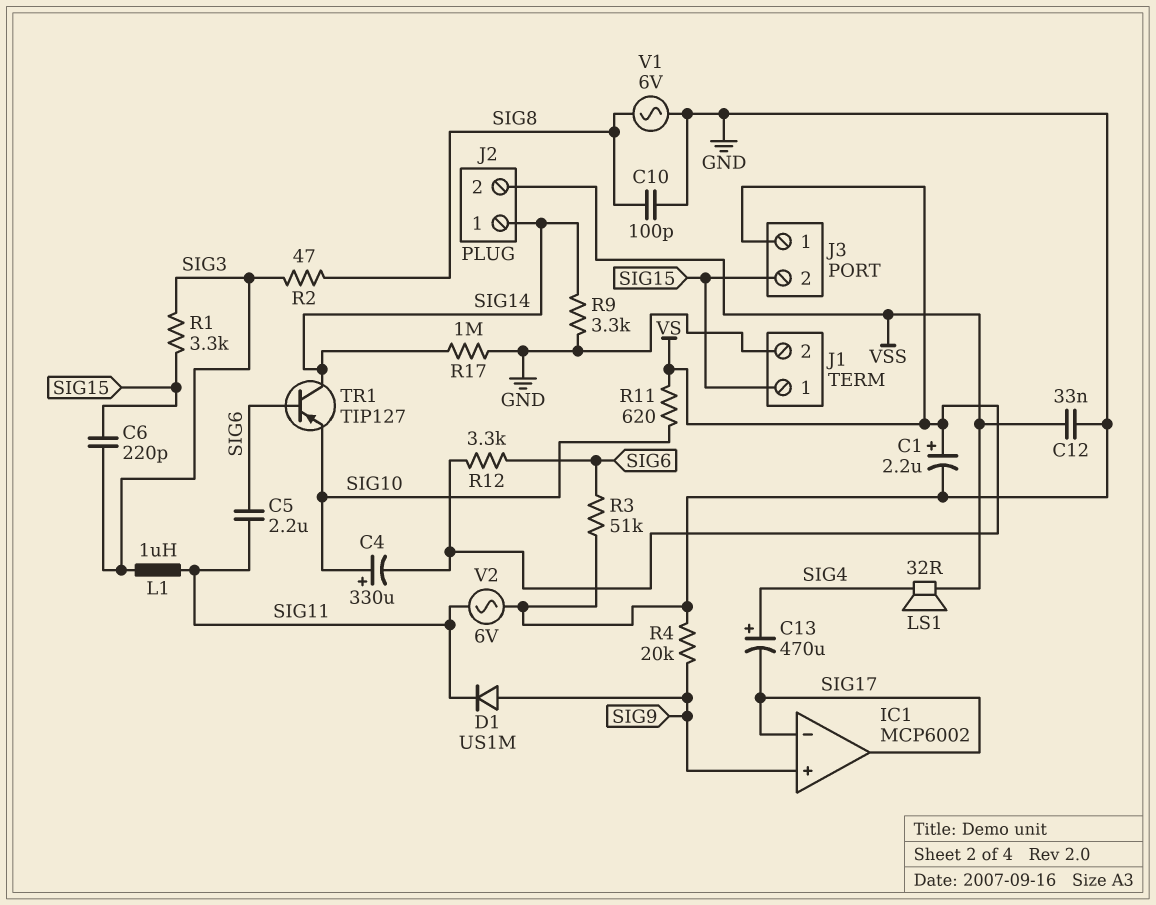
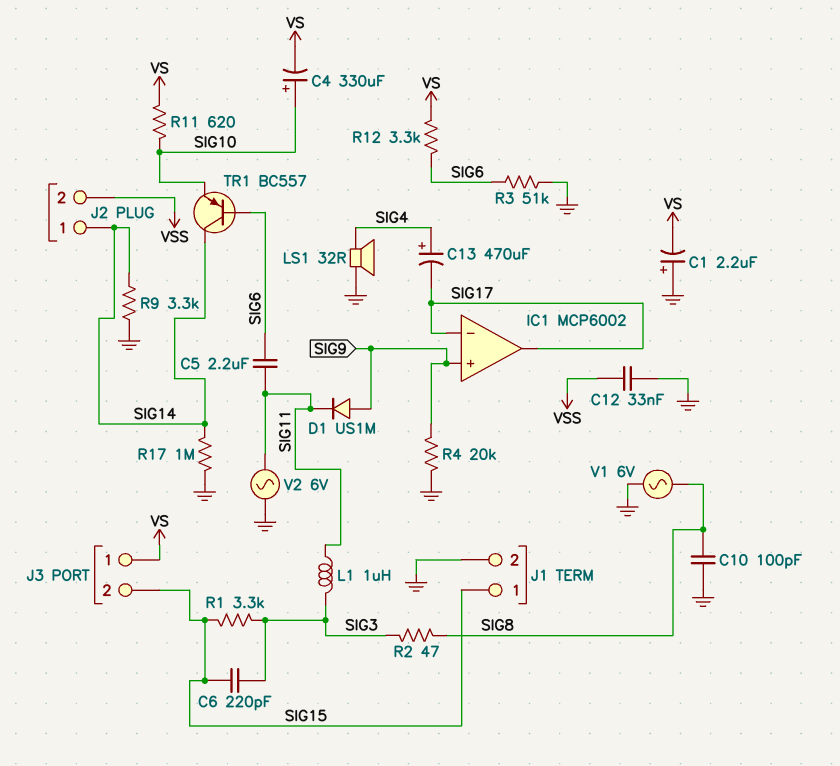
C1: 2.2uF (plus VS, minus GND) -> 2.2uF (plus GND, minus VS)
LS1: speaker 32R (SIG4, VSS) -> speaker 32R (GND, SIG4)
TR1: PNP TIP127 (B SIG6, C SIG14, E SIG10) -> PNP BC557 (B SIG6, C SIG14, E SIG10)

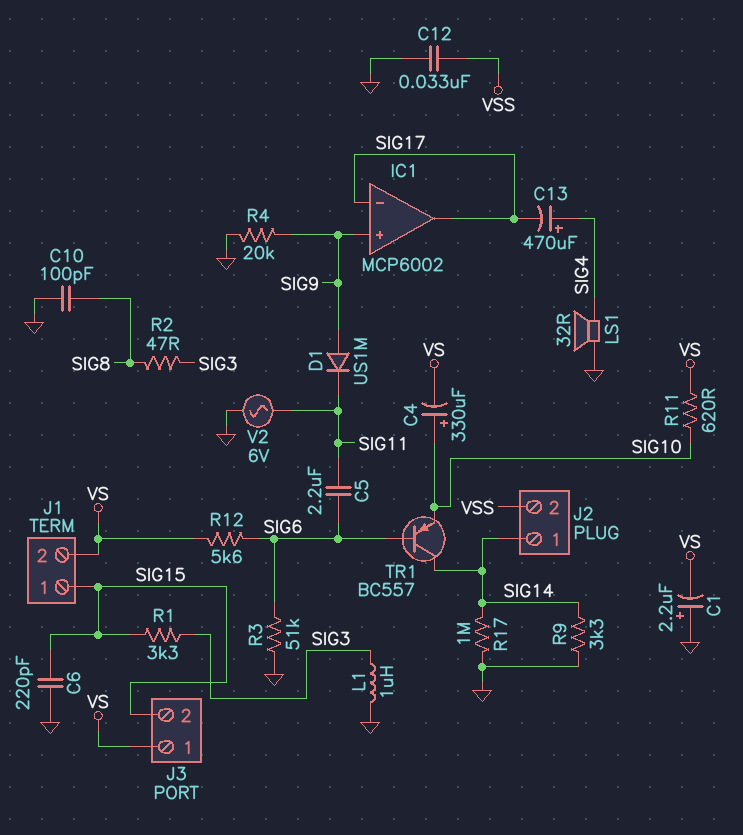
C6: 220pF (SIG3, SIG15) -> 220pF (GND, SIG15)
J1 pin 2: GND -> VS
L1: 1uH (SIG3, SIG11) -> 1uH (GND, SIG3)
R12: 3.3k (SIG6, VS) -> 5.6k (SIG6, VS)
V1: AC 6V (GND, SIG8) -> none

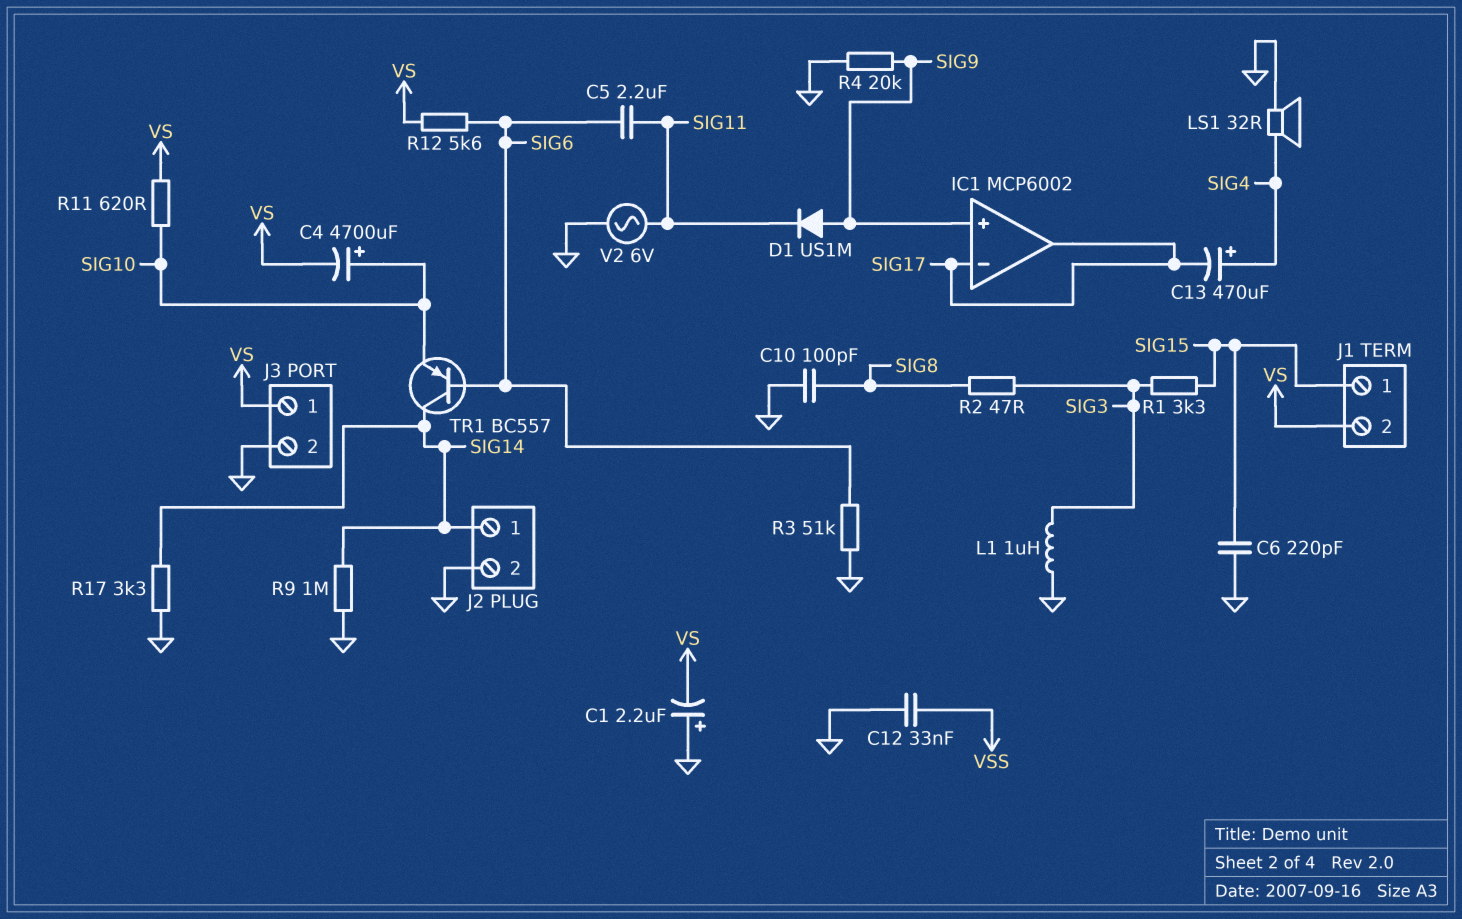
C4: 330uF (plus SIG10, minus VS) -> 4700uF (plus SIG10, minus VS)
J2 pin 2: VSS -> GND
J3 pin 2: SIG15 -> GND
R9: 3.3k (GND, SIG14) -> 1M (GND, SIG14)
R17: 1M (GND, SIG14) -> 3.3k (GND, SIG14)

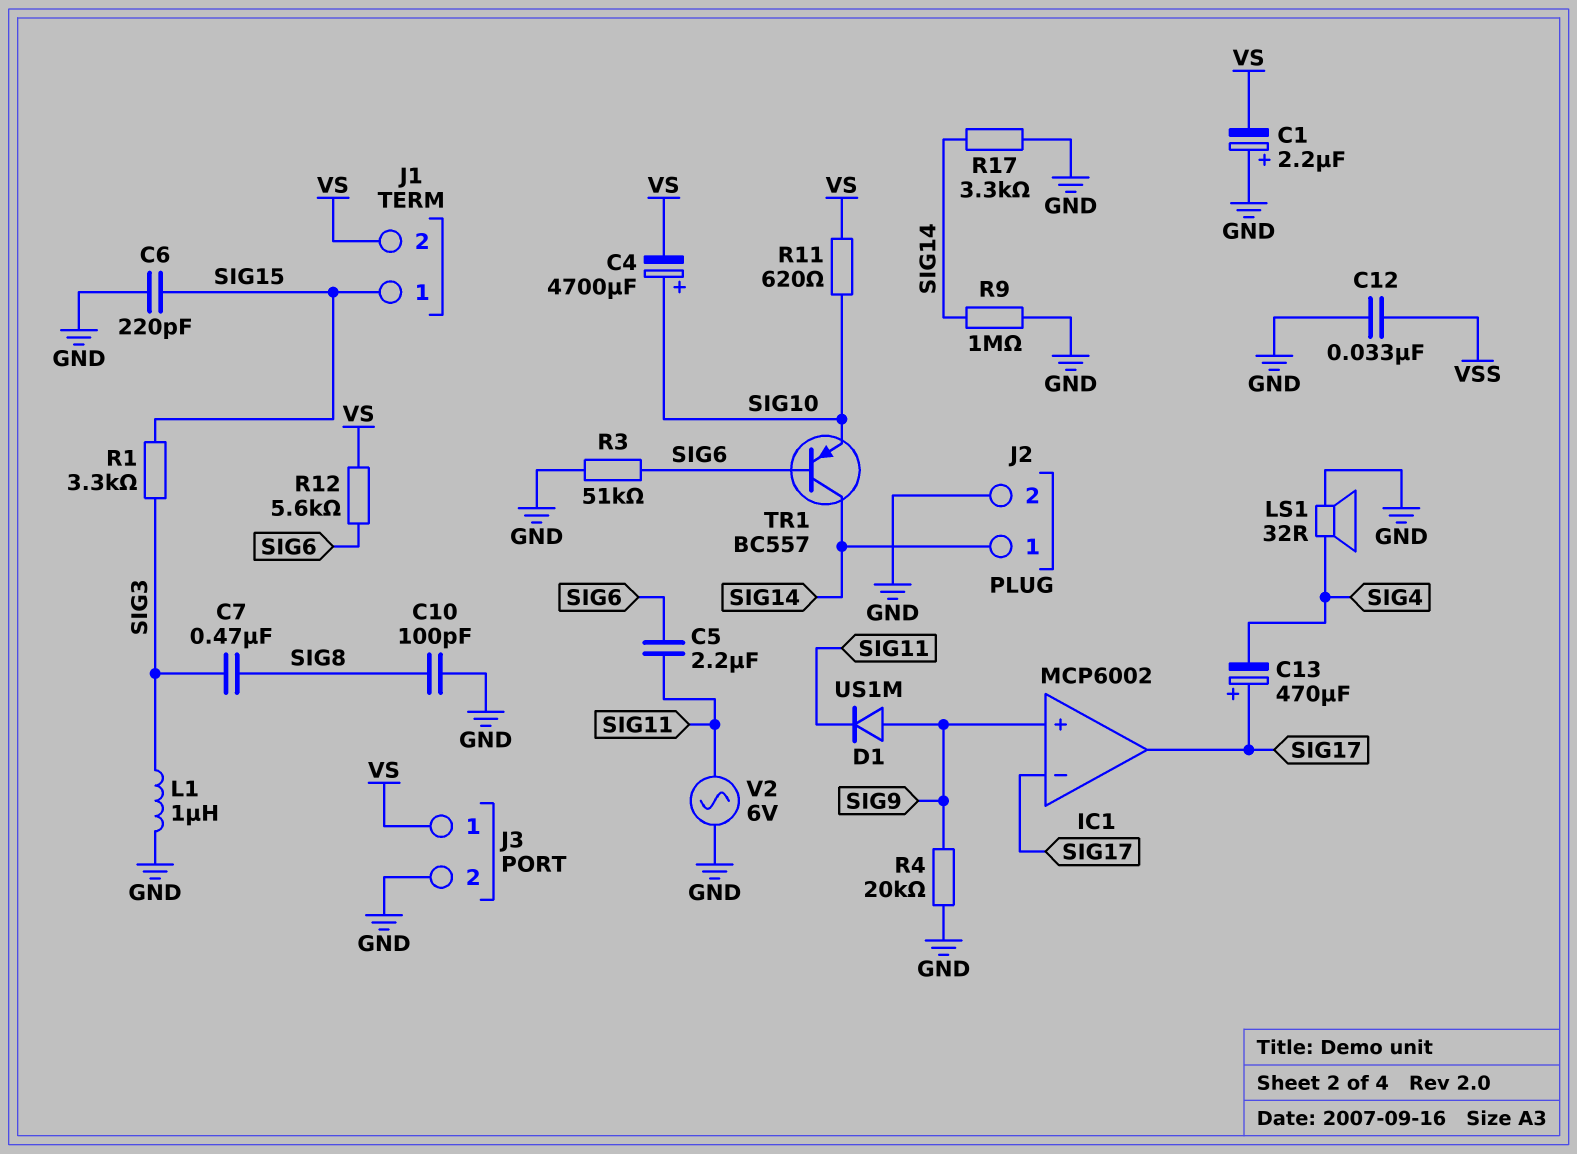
C7: none -> 470nF (SIG3, SIG8)
C13: 470uF (plus SIG4, minus SIG17) -> 470uF (plus SIG17, minus SIG4)
R2: 47 (SIG3, SIG8) -> none

